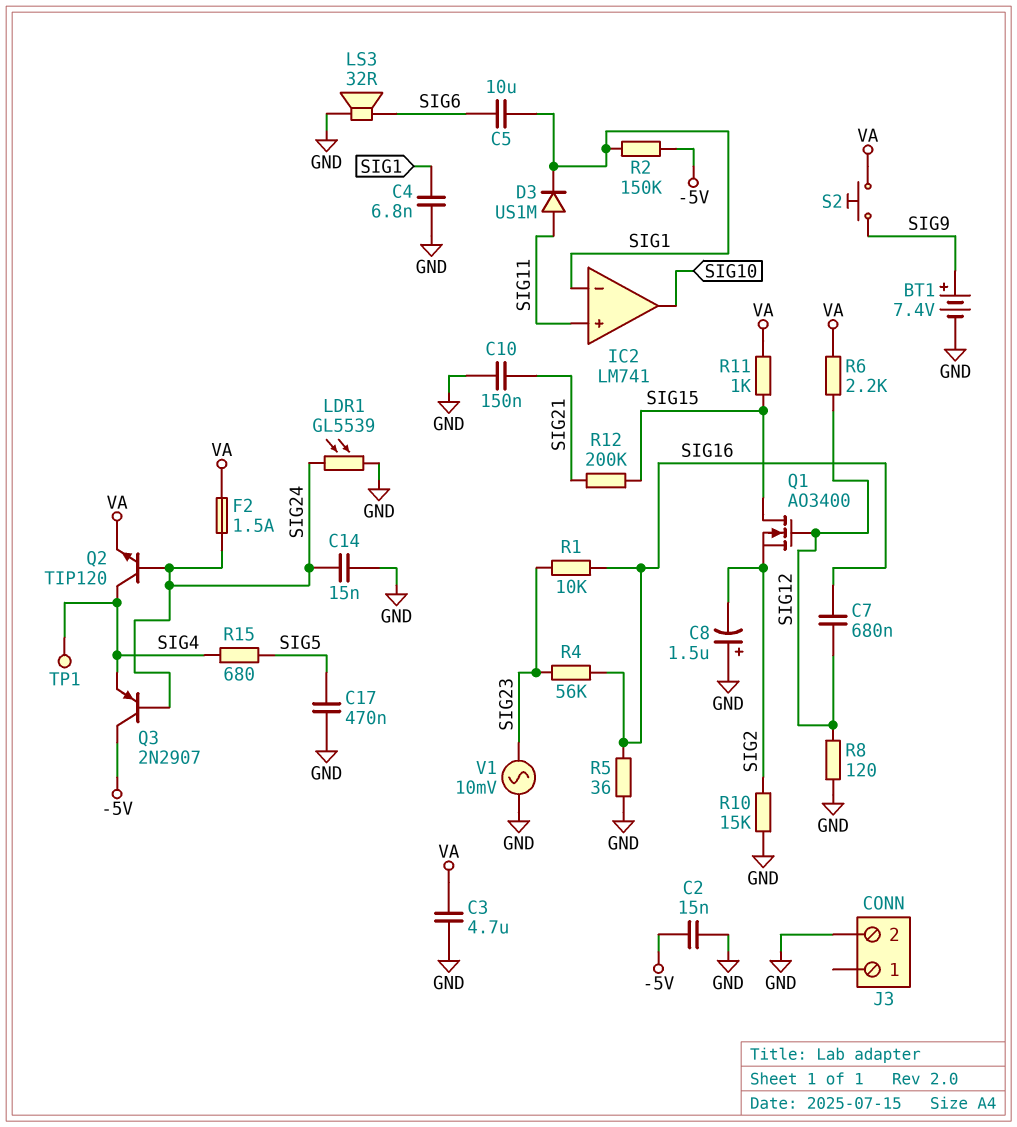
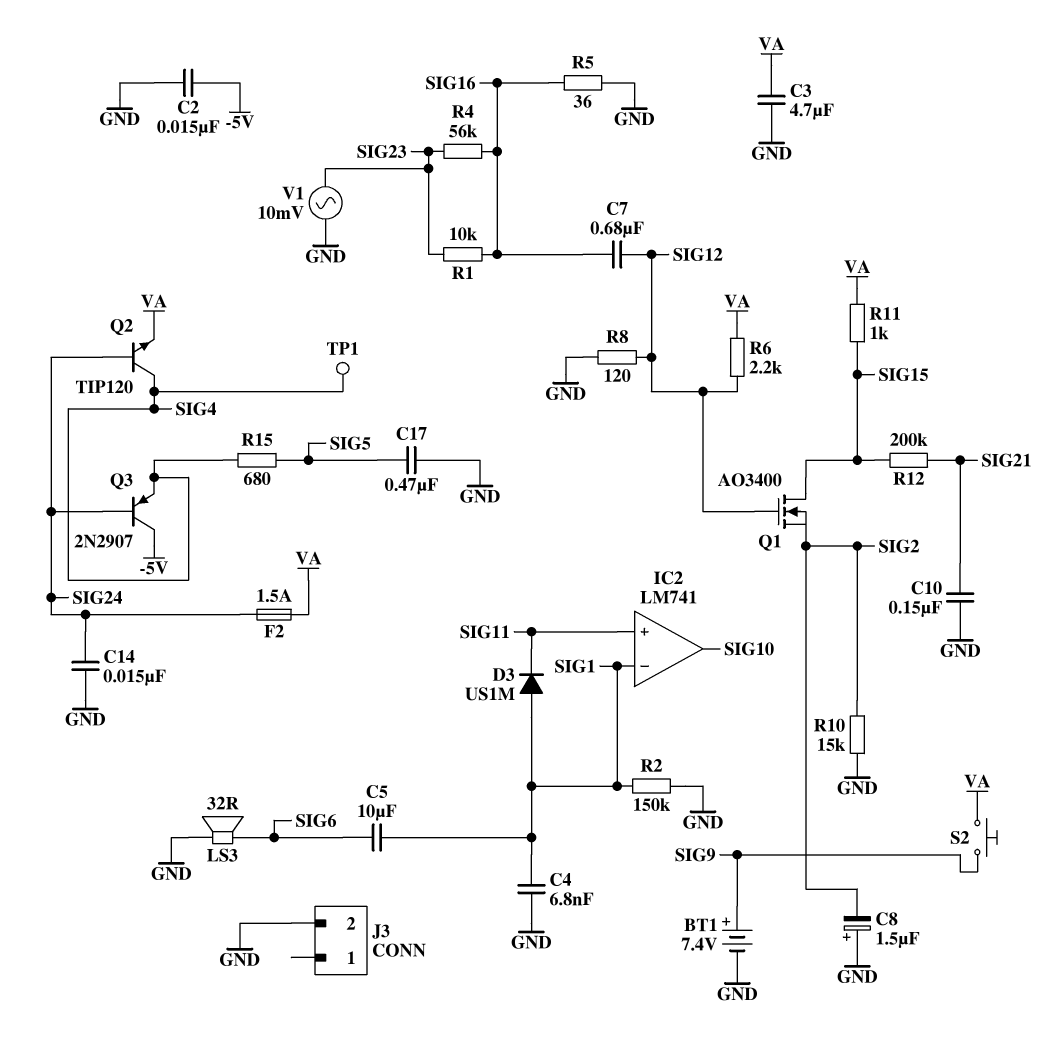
D3: diode US1M (A SIG11, K SIG1) -> diode US1M (A SIG1, K SIG11)
LDR1: GL5539 (GND, SIG24) -> none
R2: 150k (-5V, SIG1) -> 150k (GND, SIG1)

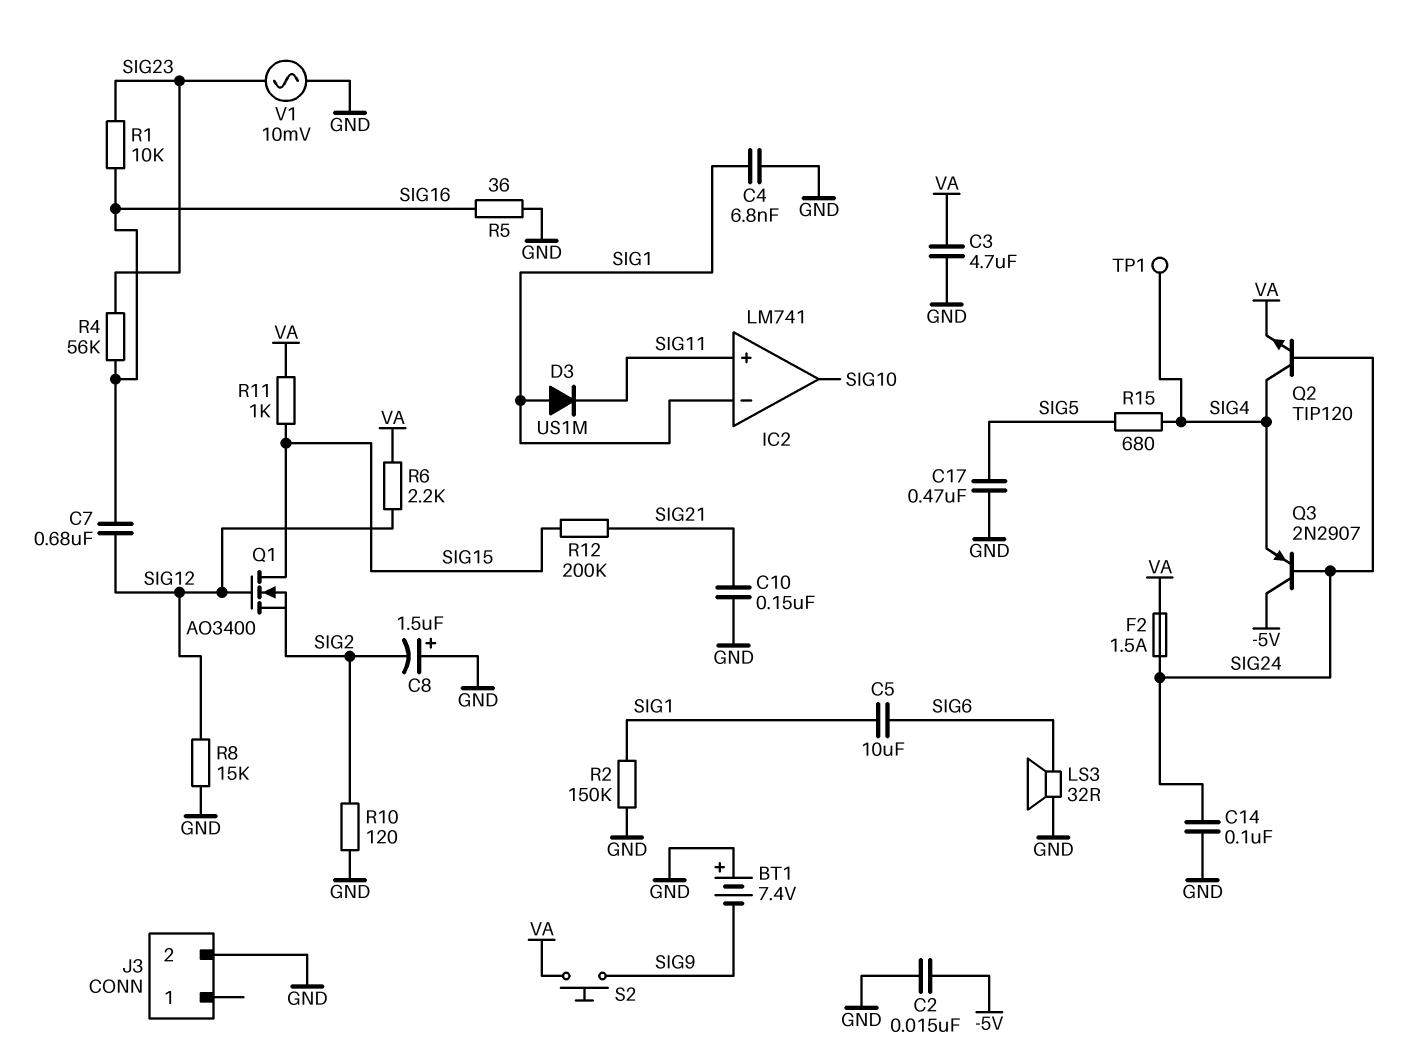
BT1: 7.4V (plus SIG9, minus GND) -> 7.4V (plus GND, minus SIG9)
C14: 15nF (GND, SIG24) -> 100nF (GND, SIG24)
R8: 120 (GND, SIG12) -> 15k (GND, SIG12)
R10: 15k (GND, SIG2) -> 120 (GND, SIG2)

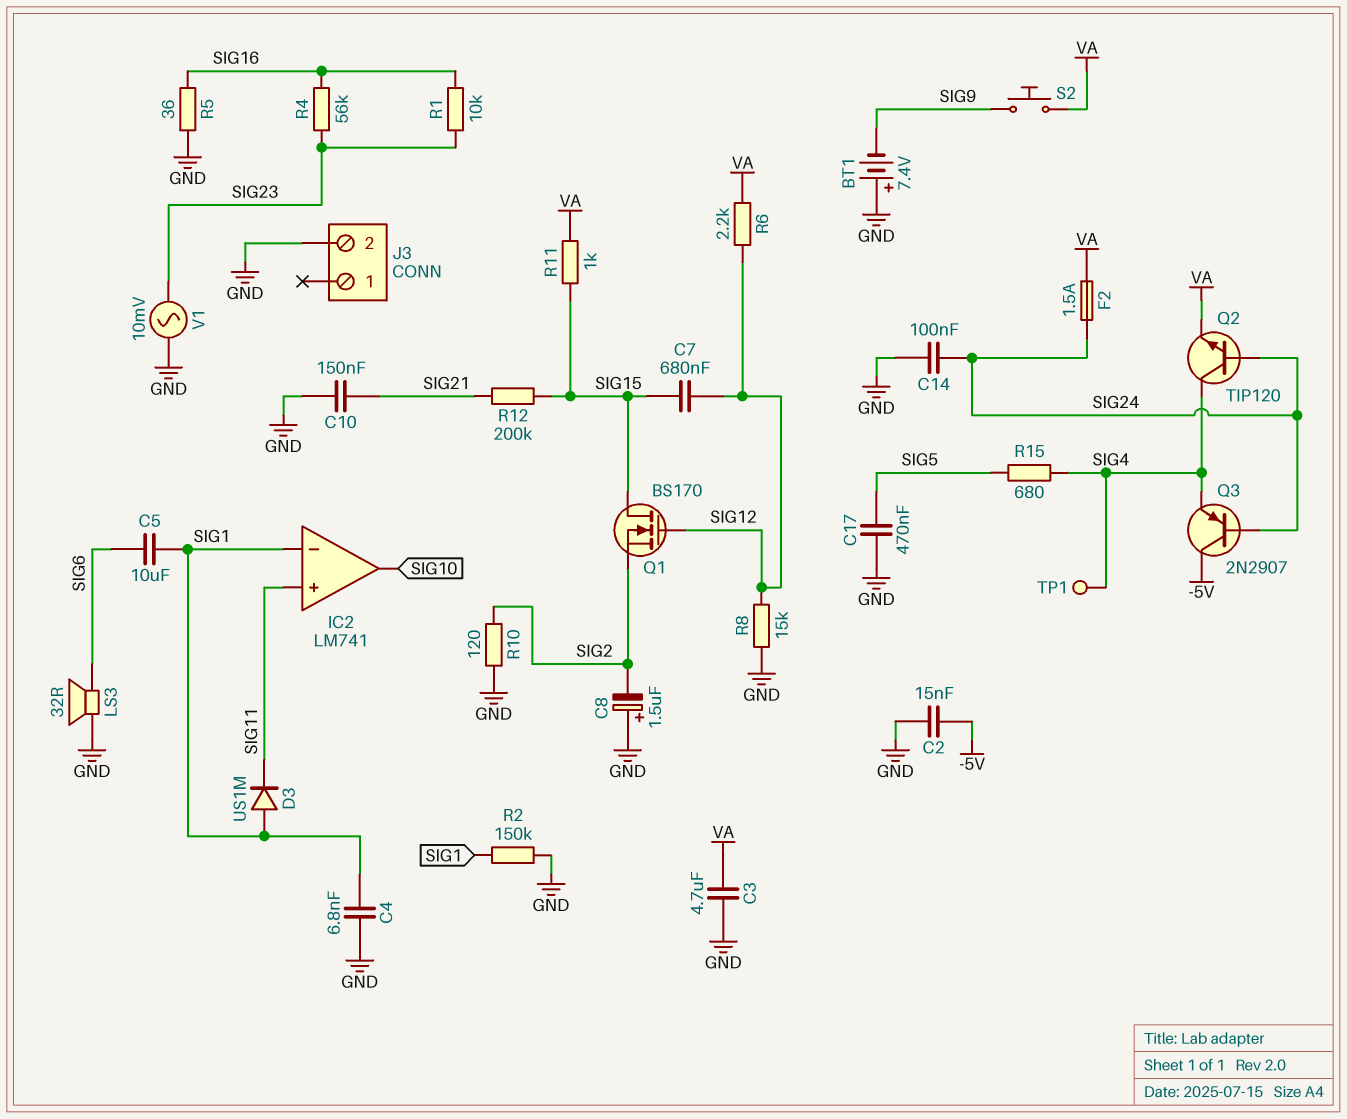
C7: 680nF (SIG12, SIG16) -> 680nF (SIG12, SIG15)
Q1: NMOS AO3400 (G SIG12, D SIG15, S SIG2) -> NMOS BS170 (G SIG12, D SIG15, S SIG2)

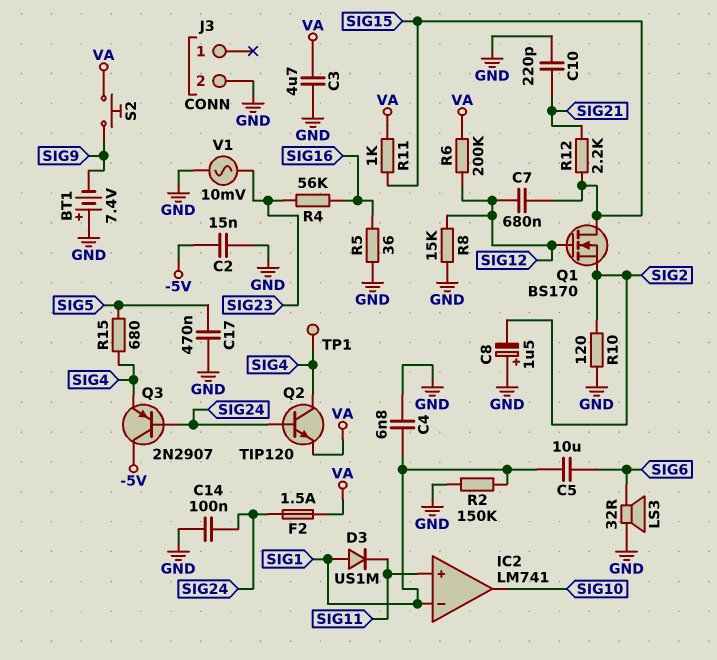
C10: 150nF (GND, SIG21) -> 220pF (GND, SIG21)
R1: 10k (SIG16, SIG23) -> none
R6: 2.2k (SIG12, VA) -> 200k (SIG12, VA)
R12: 200k (SIG15, SIG21) -> 2.2k (SIG15, SIG21)

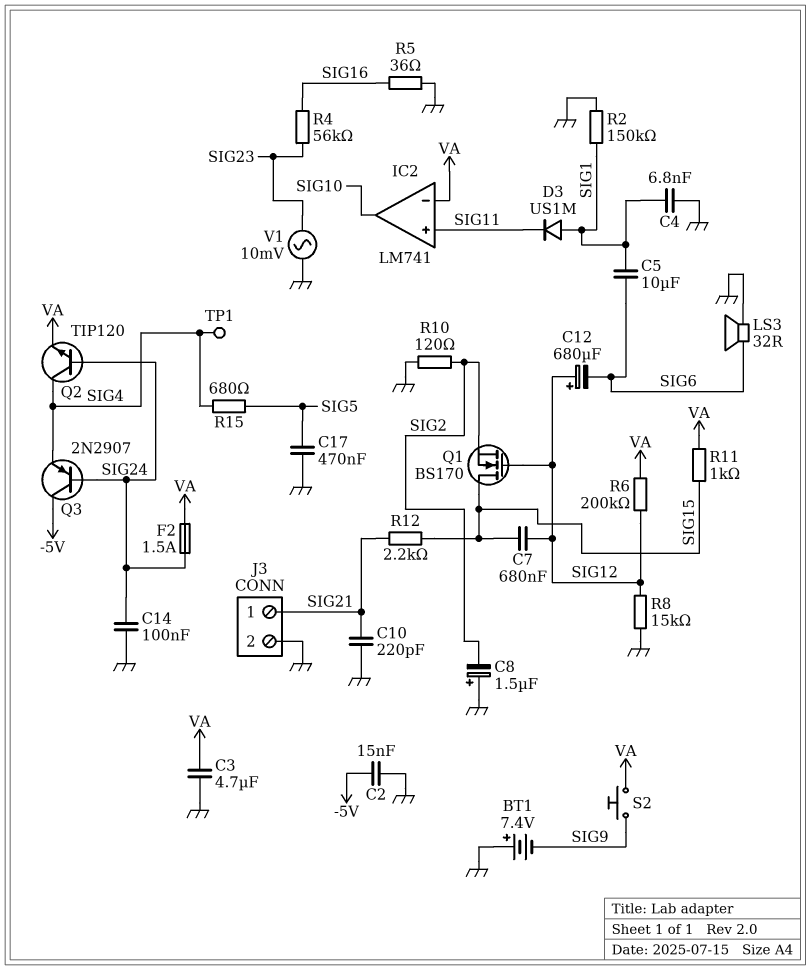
C12: none -> 680uF (plus SIG12, minus SIG6)
IC2 pin in-: SIG1 -> VA
J3 pin 1: none -> SIG21

